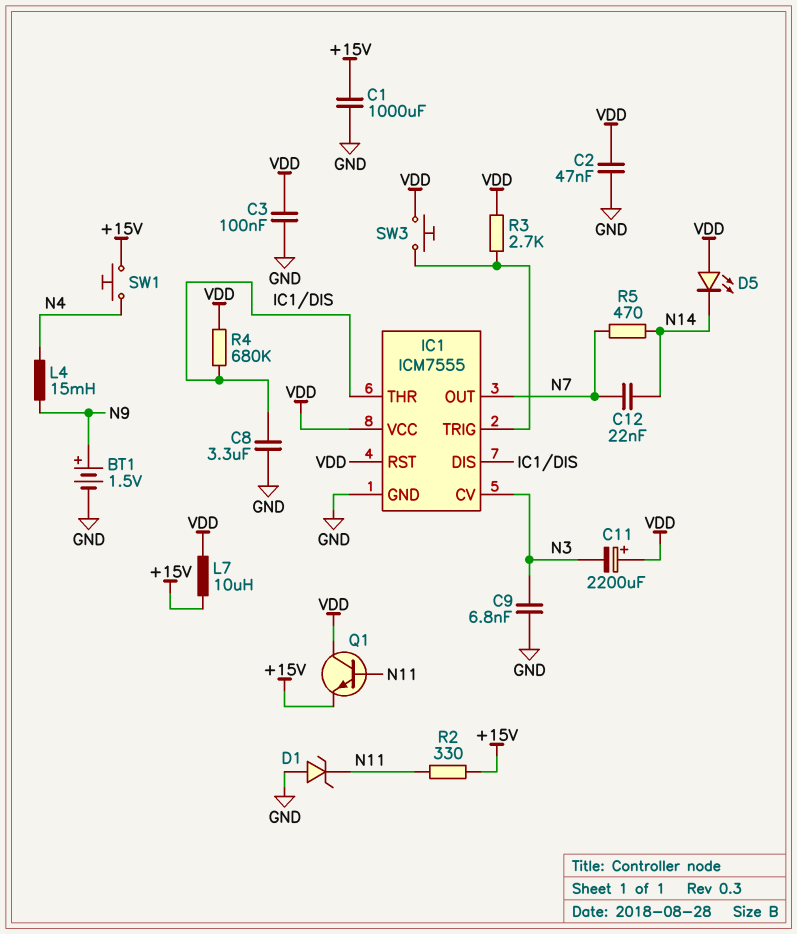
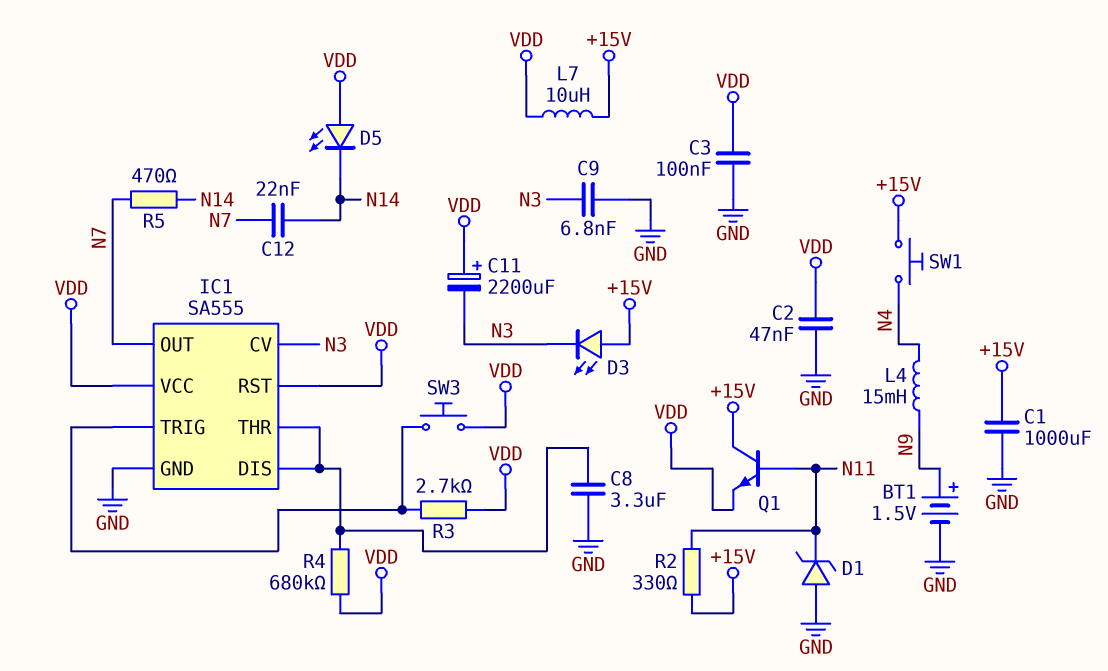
D3: none -> LED (A +15V, K N3)
IC1: ICM7555 -> SA555
Q1: NPN (B N11, C VDD, E +15V) -> NPN (B N11, C +15V, E VDD)

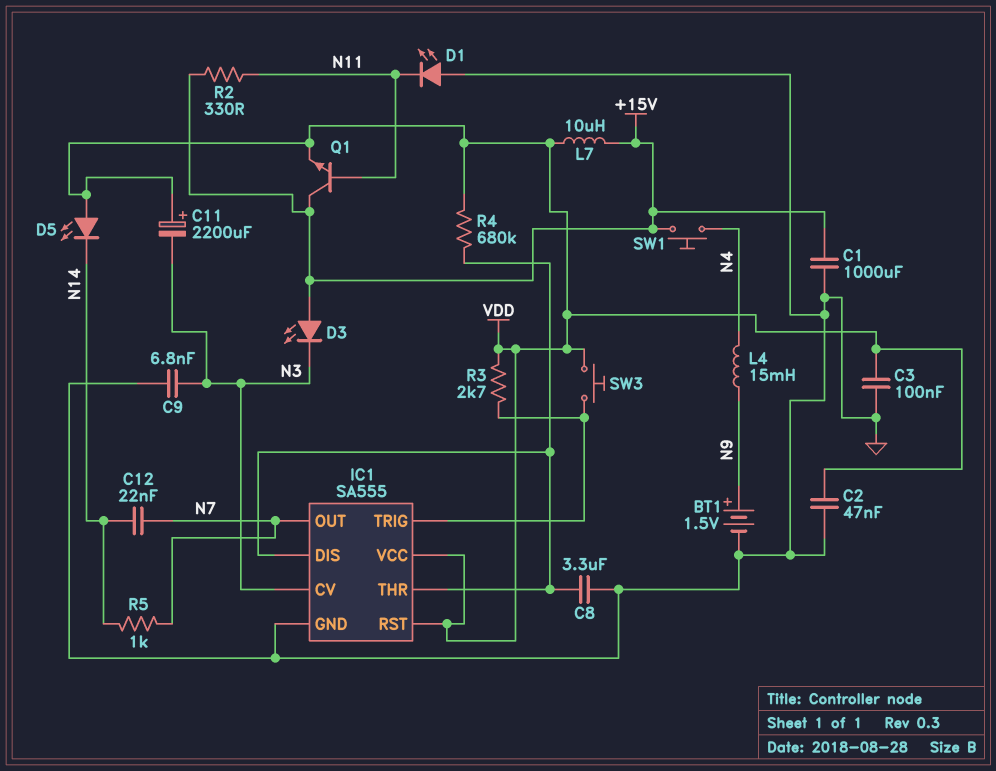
D1: zener (A GND, K N11) -> LED (A GND, K N11)
R5: 470 (N7, N14) -> 1k (N7, N14)

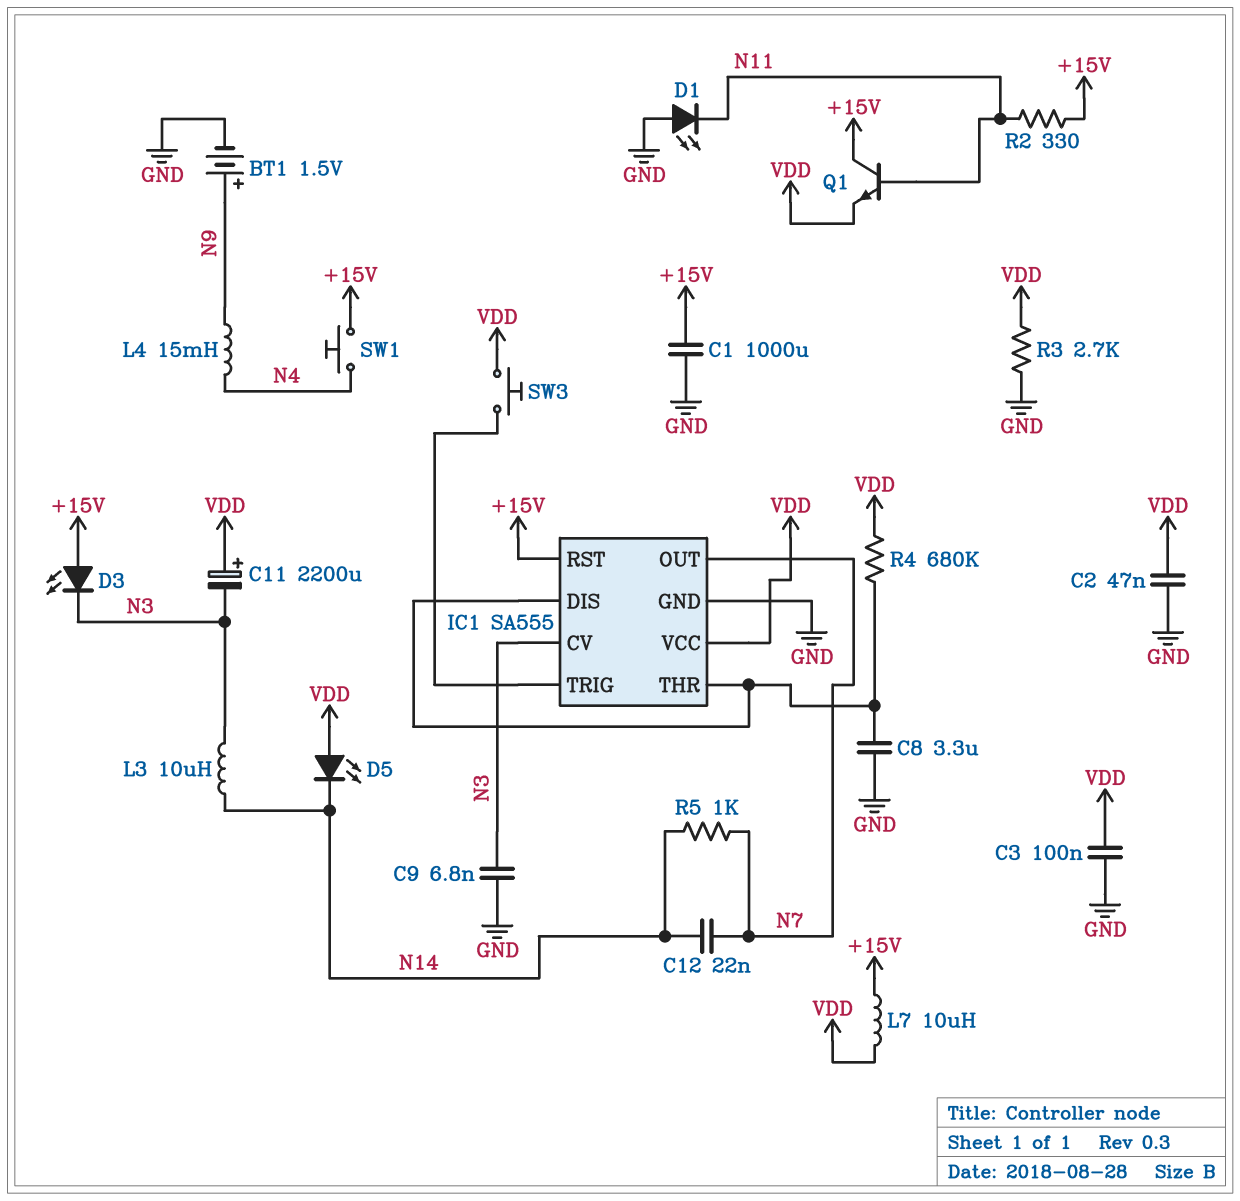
IC1 pin RST: VDD -> +15V
L3: none -> 10uH (N3, N14)
R3: 2.7k (IC1/TRIG, VDD) -> 2.7k (GND, VDD)

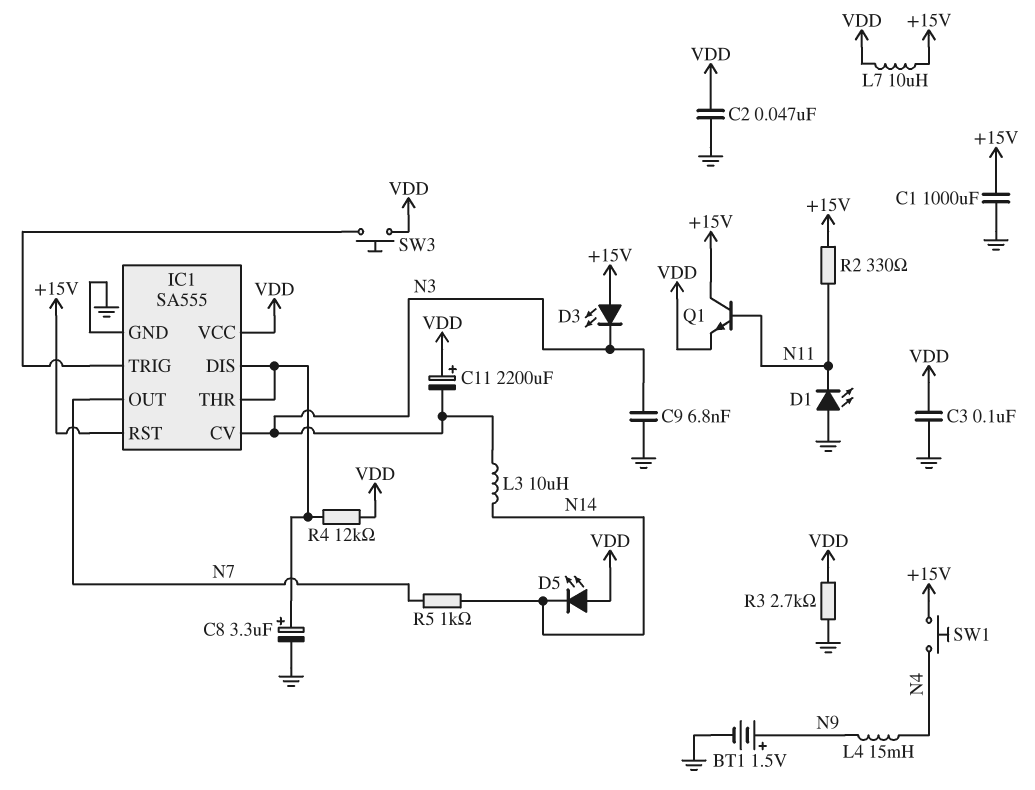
C8: 3.3uF (GND, IC1/DIS) -> 3.3uF (plus IC1/DIS, minus GND)
C12: 22nF (N7, N14) -> none
R4: 680k (IC1/DIS, VDD) -> 12k (IC1/DIS, VDD)

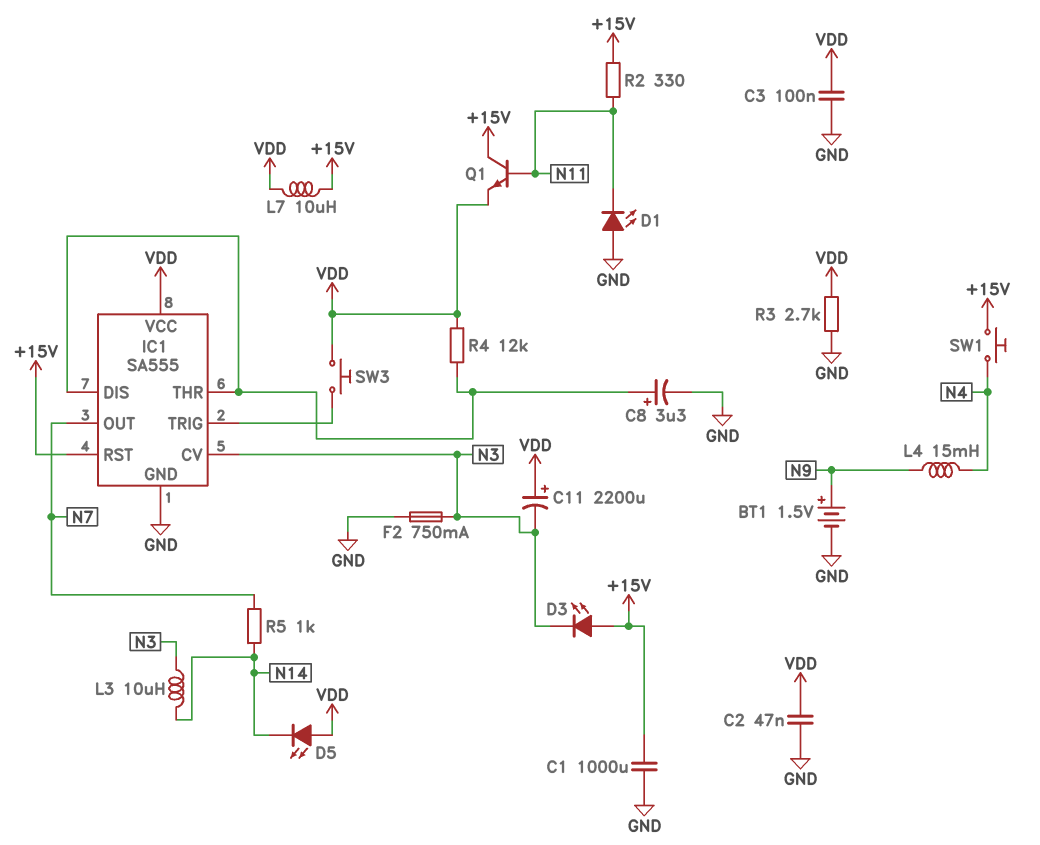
C9: 6.8nF (GND, N3) -> none
F2: none -> 750mA (GND, N3)

